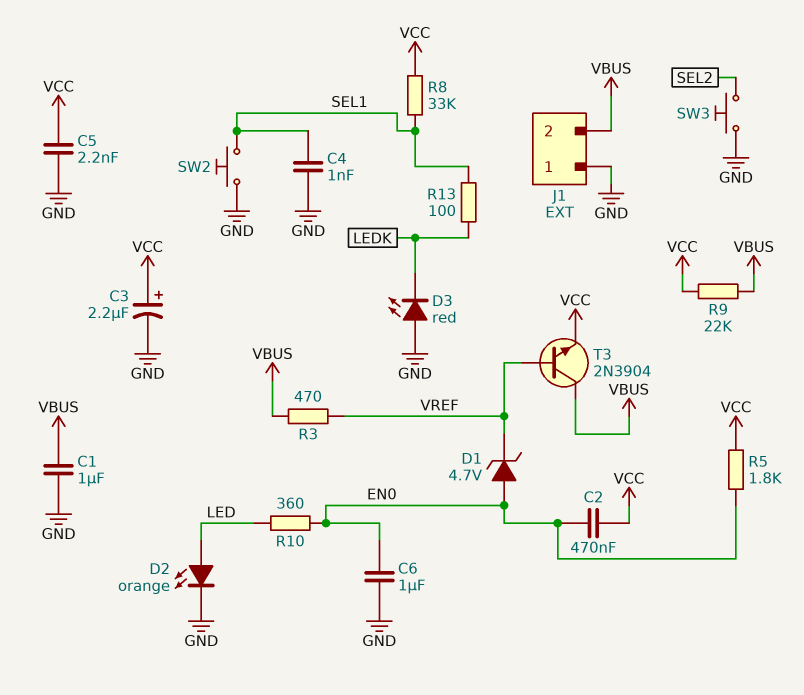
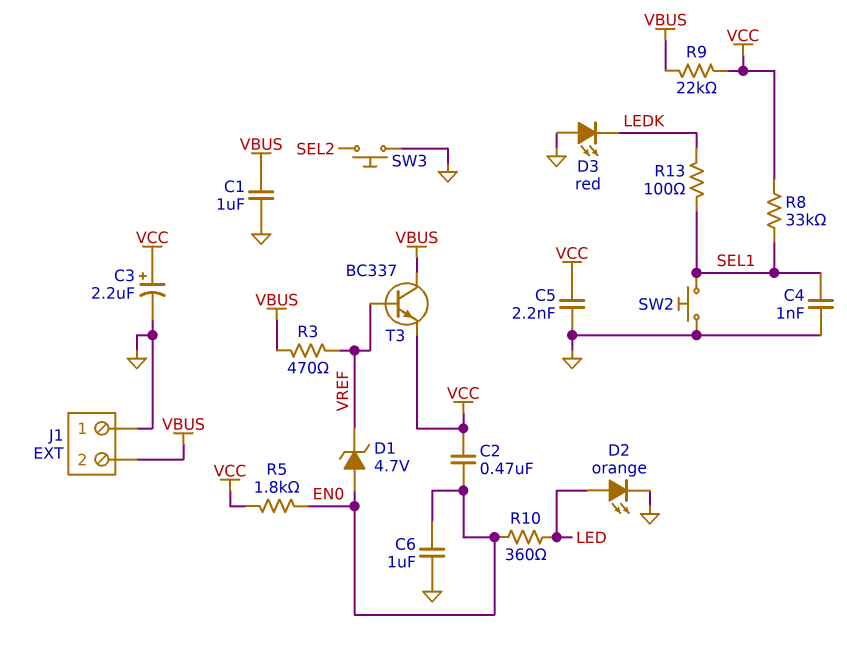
T3: NPN 2N3904 (B VREF, C VBUS, E VCC) -> NPN BC337 (B VREF, C VBUS, E VCC)

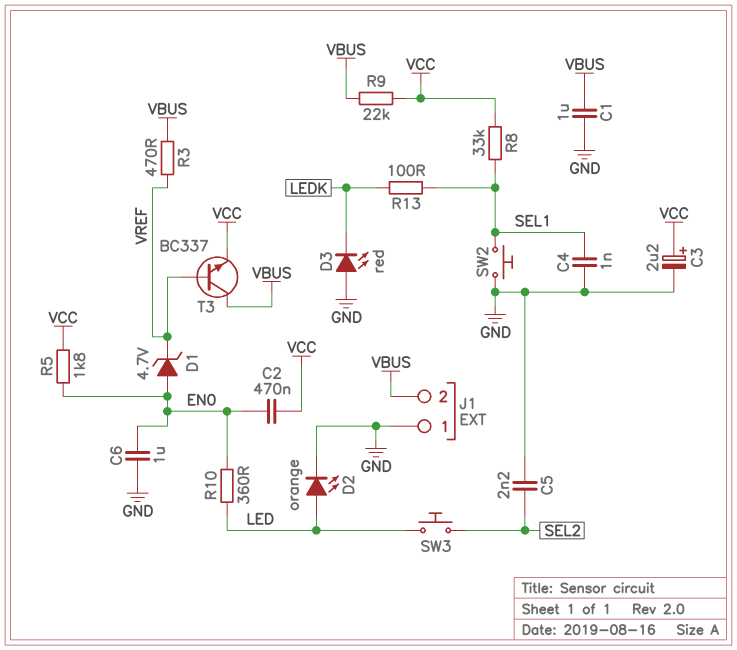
C5: 2.2nF (GND, VCC) -> 2.2nF (GND, SEL2)
SW3: button (GND, SEL2) -> button (LED, SEL2)

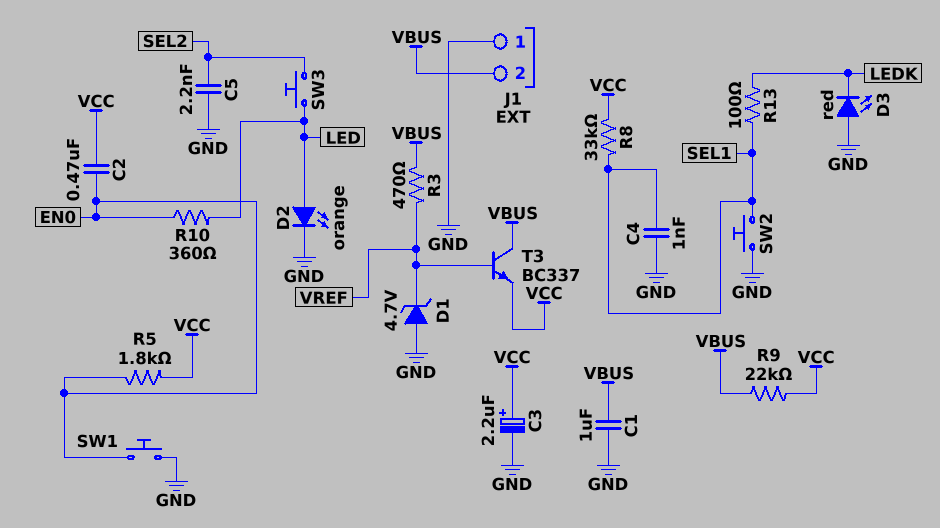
C6: 1uF (EN0, GND) -> none
D1: zener 4.7V (A EN0, K VREF) -> zener 4.7V (A GND, K VREF)
SW1: none -> button (EN0, GND)

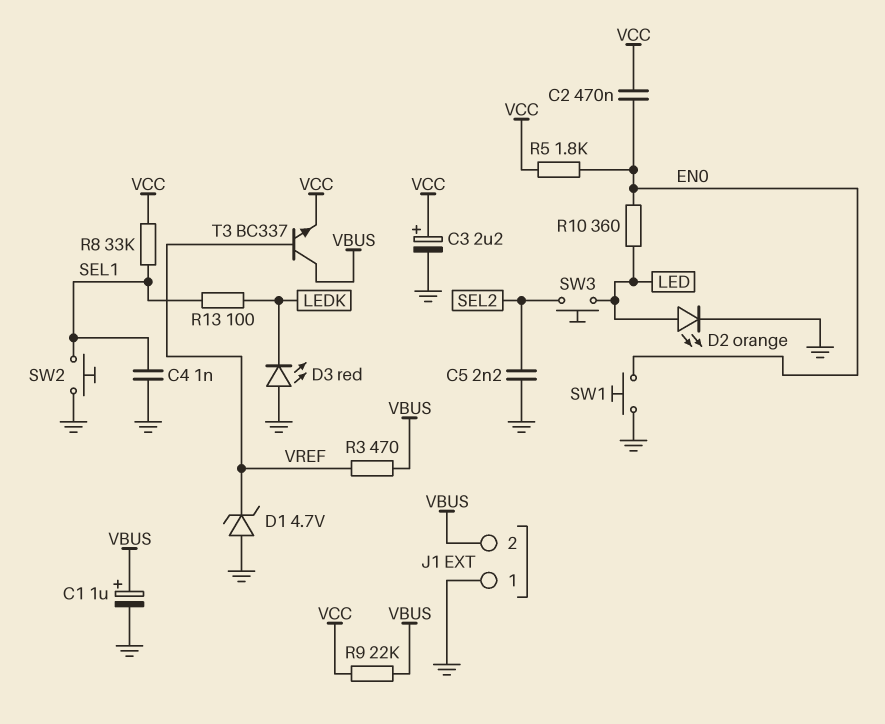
C1: 1uF (GND, VBUS) -> 1uF (plus VBUS, minus GND)

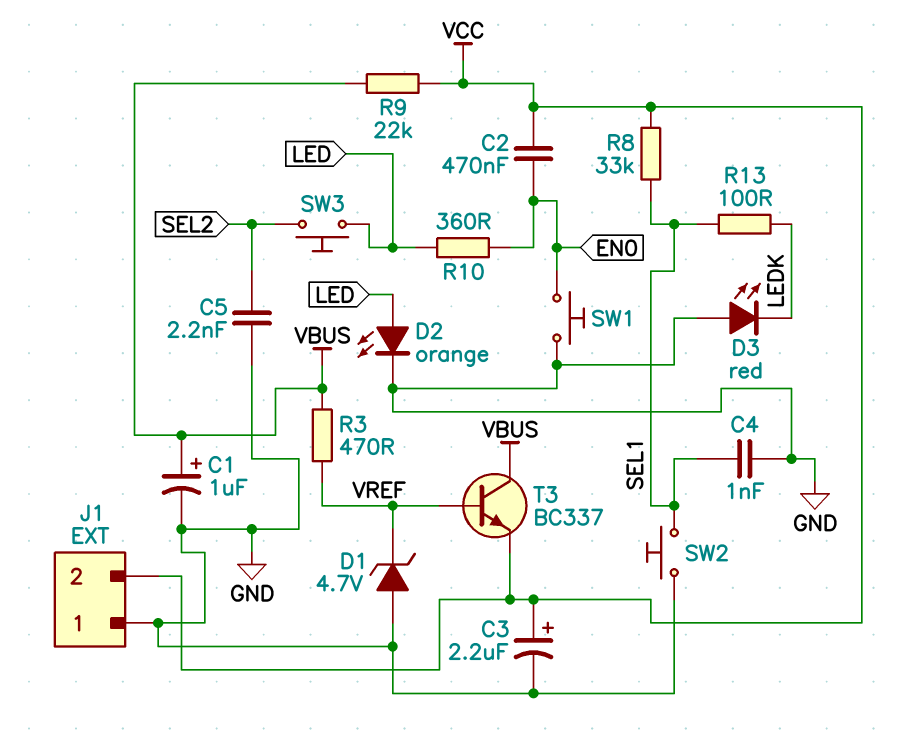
J1 pin 2: VBUS -> VCC
R5: 1.8k (EN0, VCC) -> none

